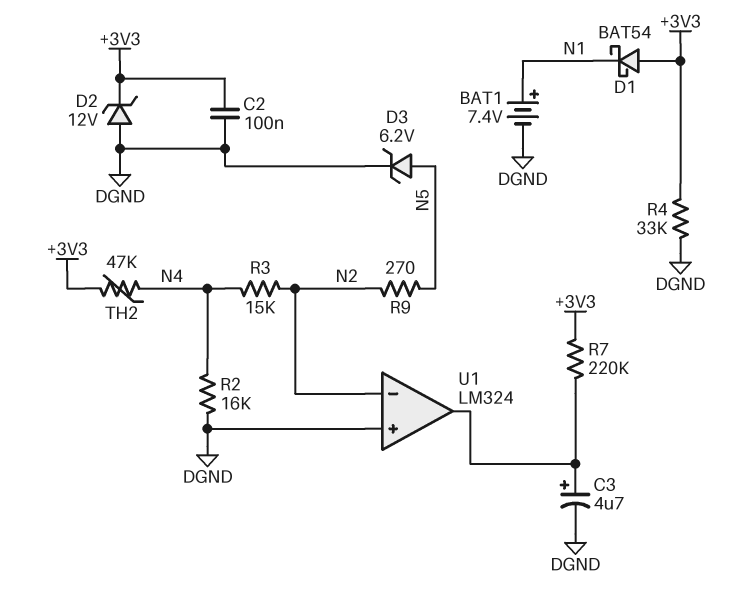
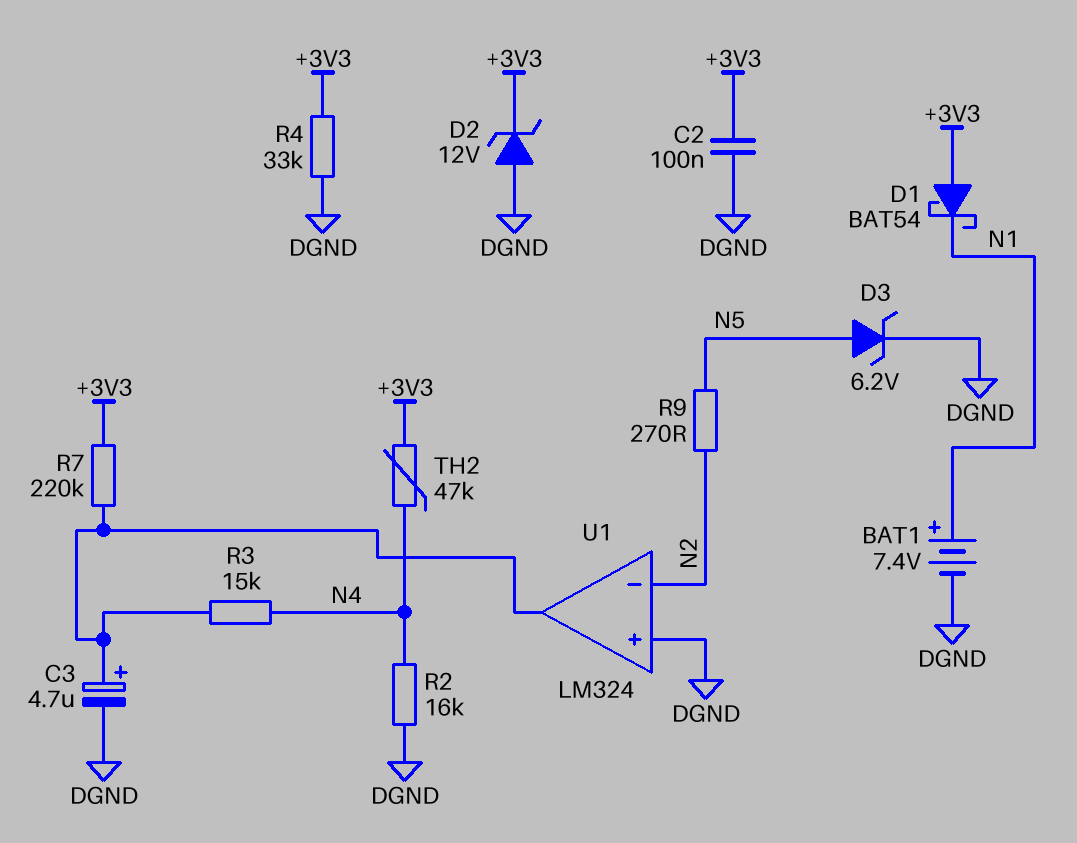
R3: 15k (N2, N4) -> 15k (N4, U1/out)

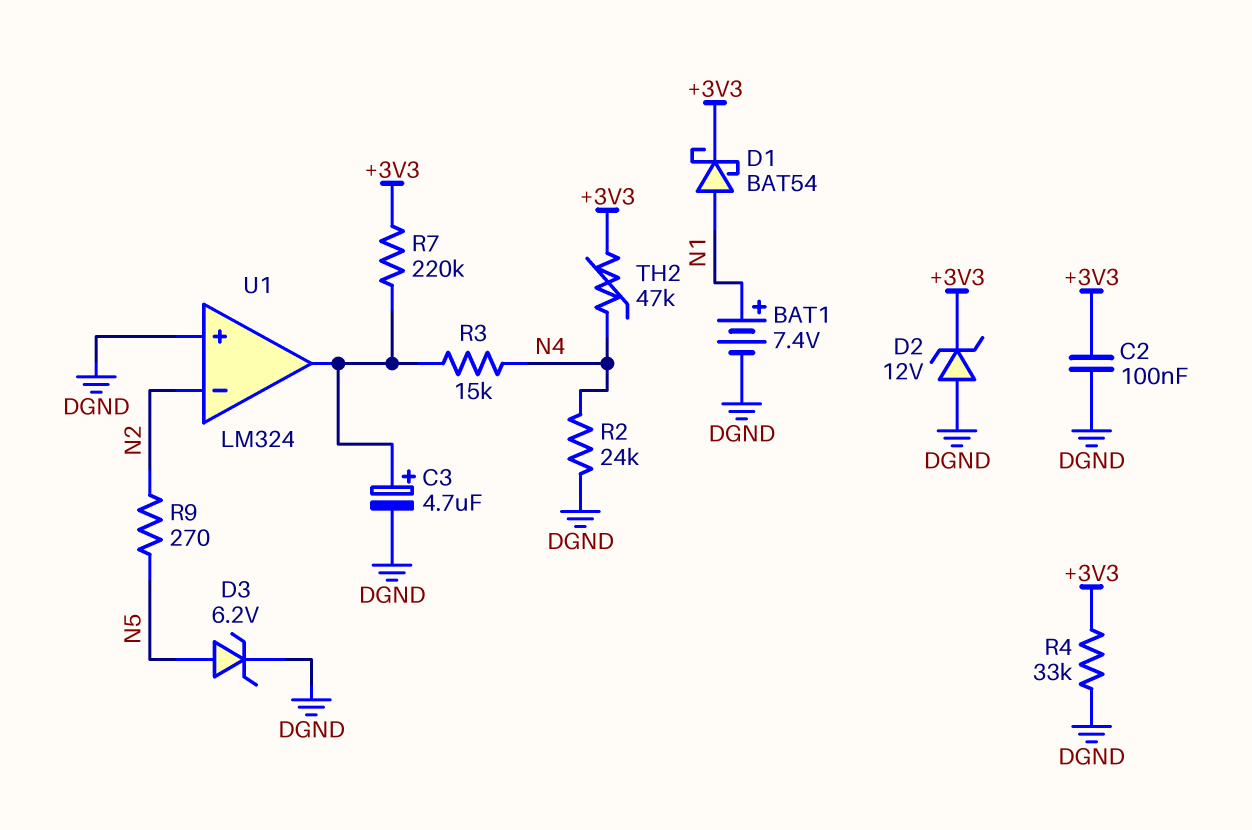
D1: schottky BAT54 (A +3V3, K N1) -> schottky BAT54 (A N1, K +3V3)
R2: 16k (DGND, N4) -> 24k (DGND, N4)

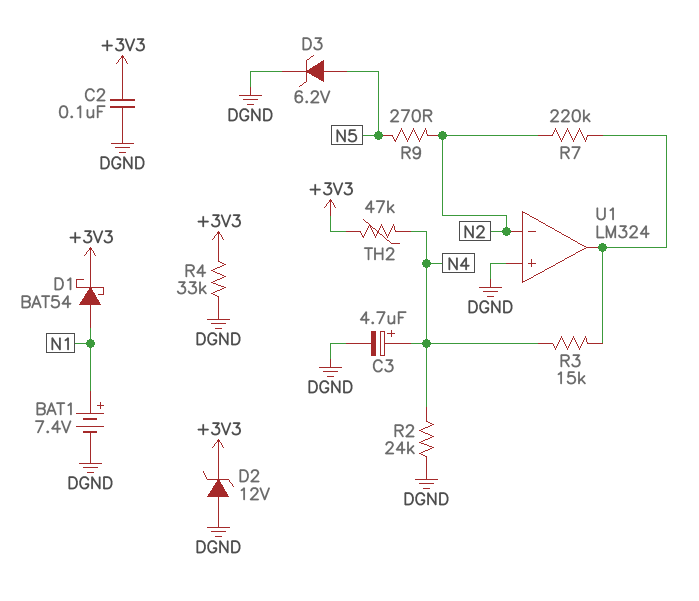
C3: 4.7uF (plus U1/out, minus DGND) -> 4.7uF (plus N4, minus DGND)
R7: 220k (+3V3, U1/out) -> 220k (N2, U1/out)

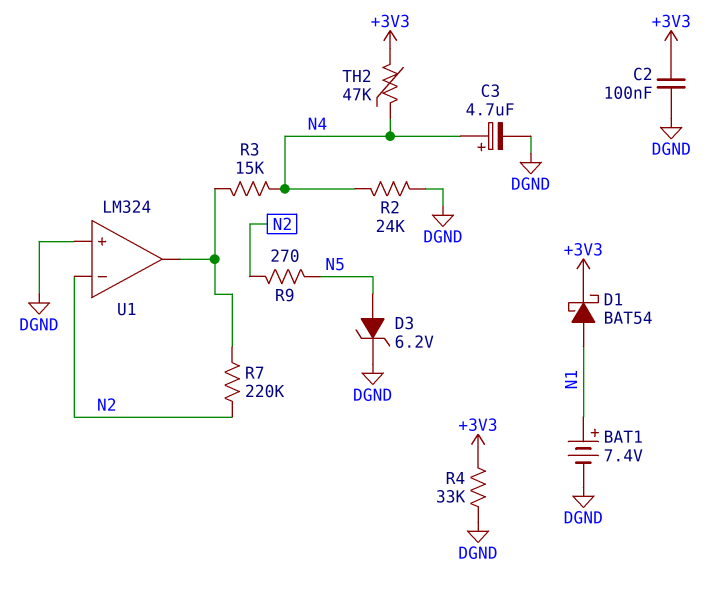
D2: zener 12V (A DGND, K +3V3) -> none

